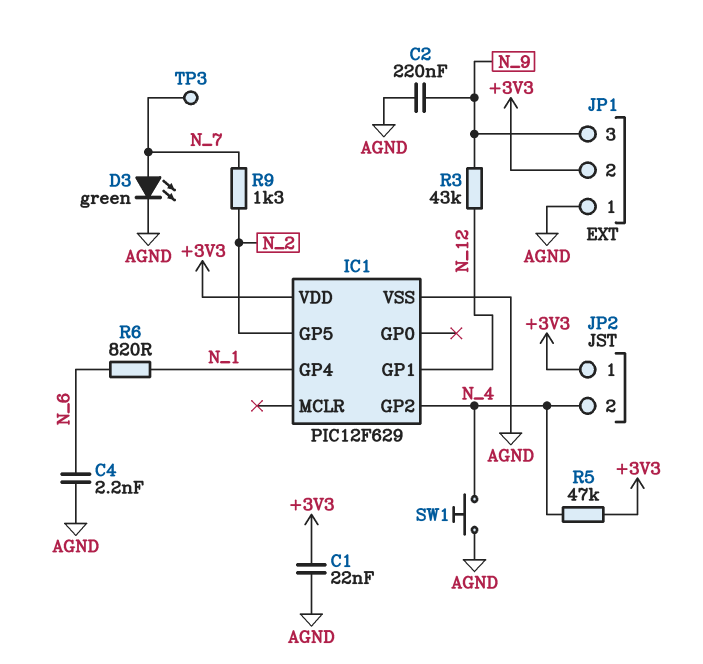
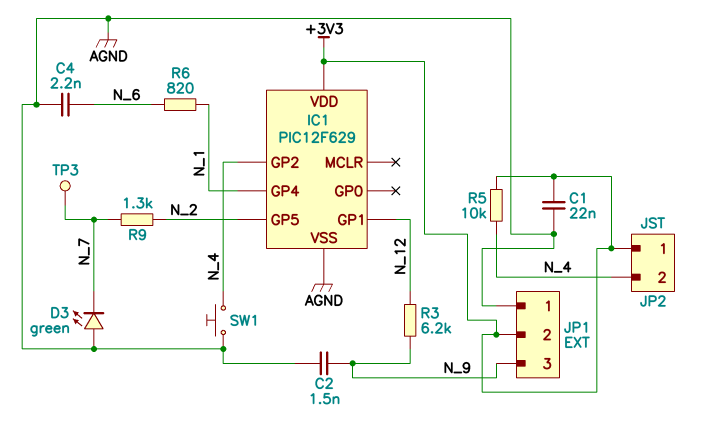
C2: 220nF (AGND, N_9) -> 1.5nF (AGND, N_9)
D3: LED green (A N_7, K AGND) -> LED green (A AGND, K N_7)
R3: 43k (N_9, N_12) -> 6.2k (N_9, N_12)
R5: 47k (+3V3, N_4) -> 10k (+3V3, N_4)

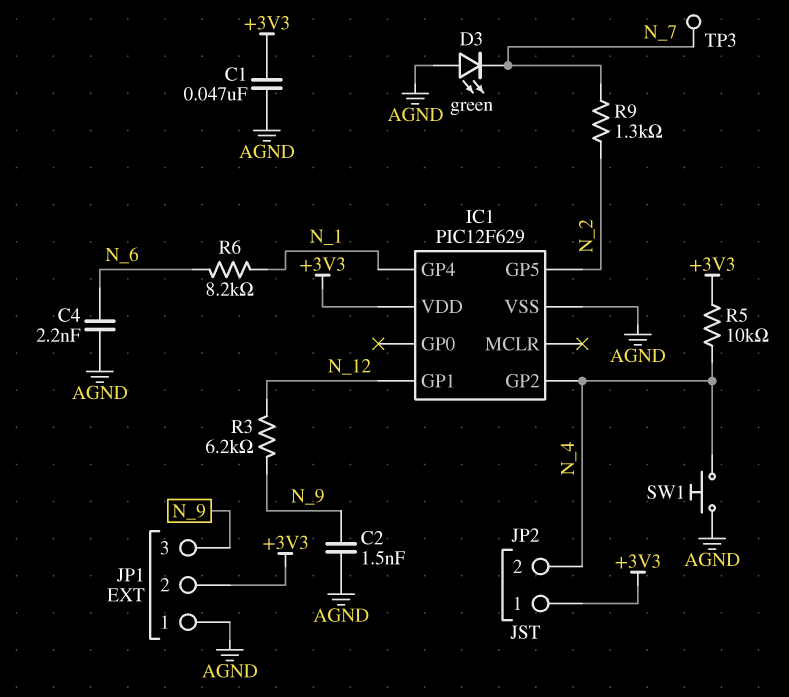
C1: 22nF (+3V3, AGND) -> 47nF (+3V3, AGND)
R6: 820 (N_1, N_6) -> 8.2k (N_1, N_6)

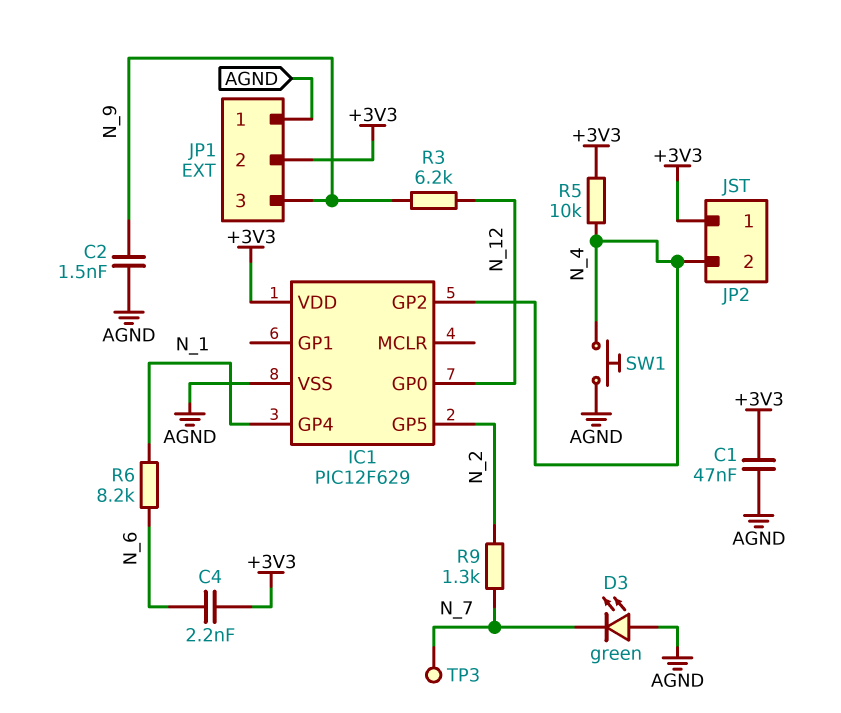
C4: 2.2nF (AGND, N_6) -> 2.2nF (+3V3, N_6)
IC1 pin GP0: none -> N_12
IC1 pin GP1: N_12 -> none

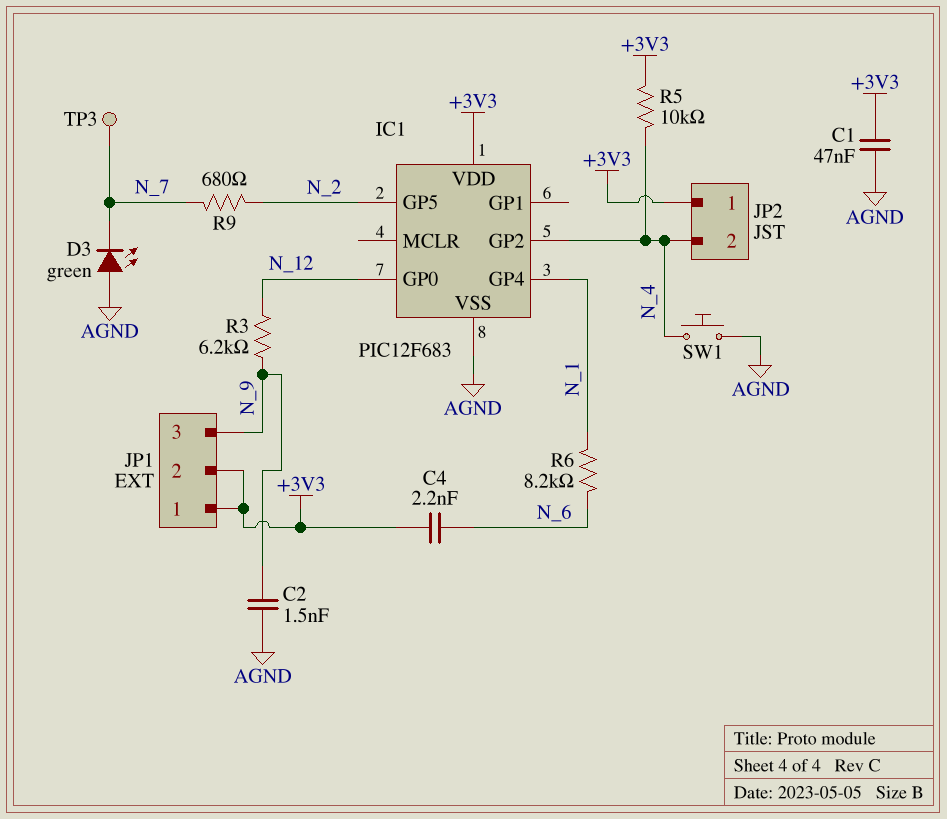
IC1: PIC12F629 -> PIC12F683
JP1 pin 1: AGND -> +3V3
R9: 1.3k (N_2, N_7) -> 680 (N_2, N_7)

